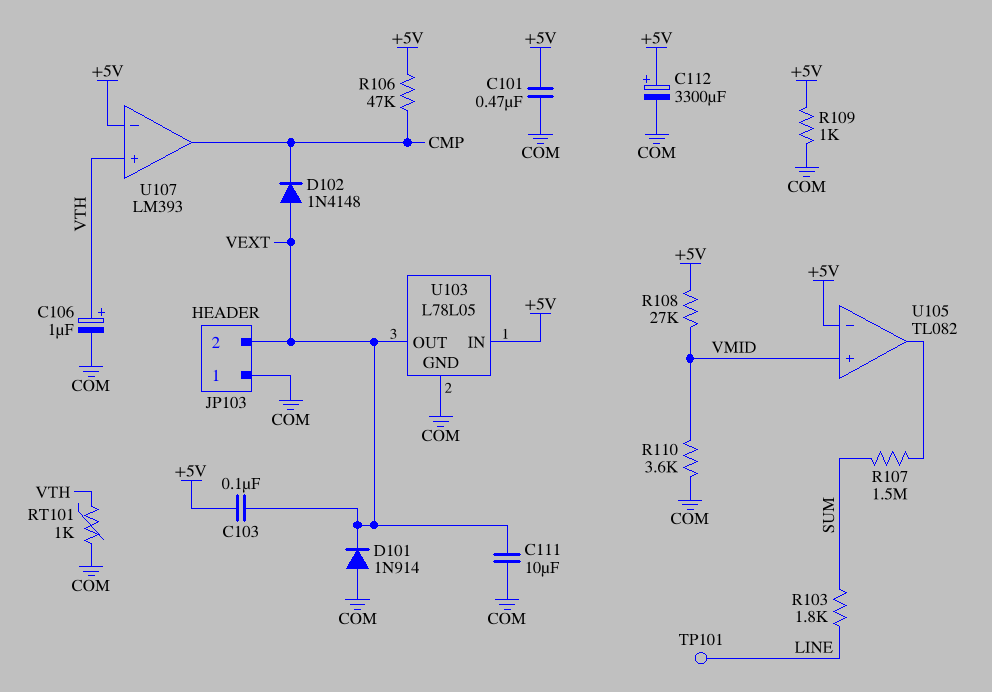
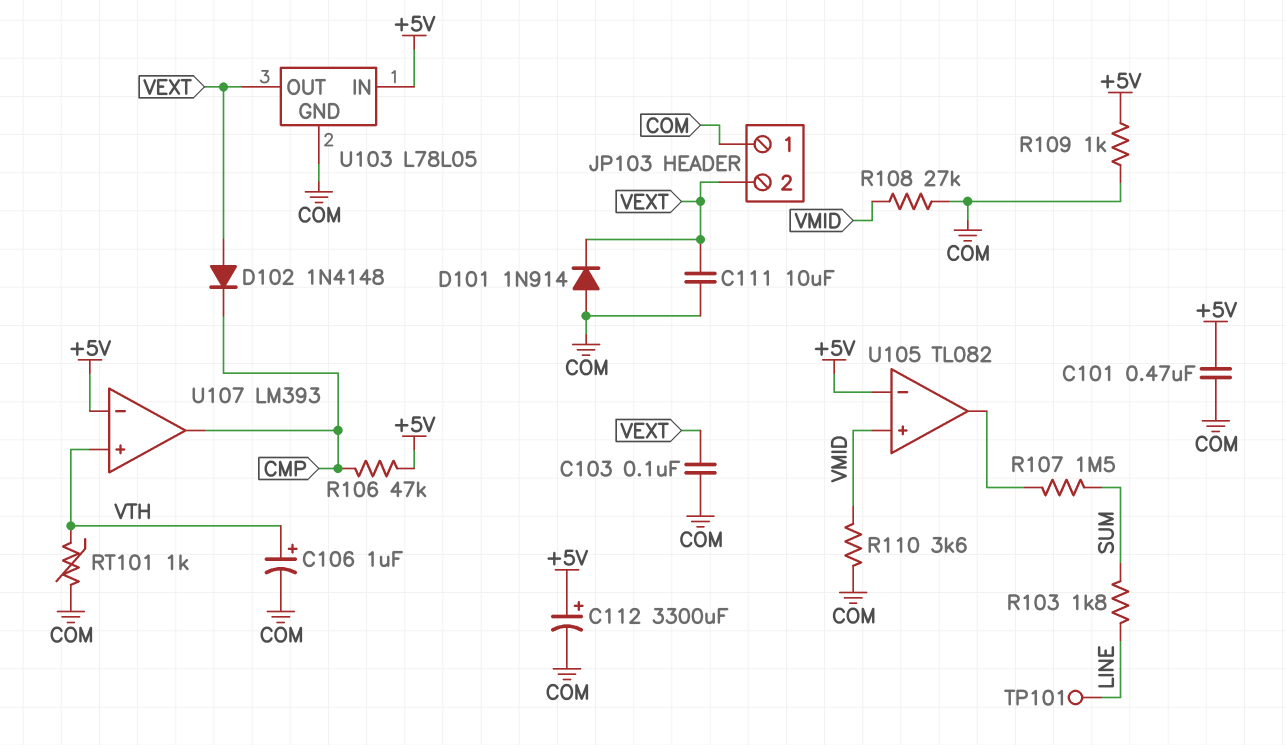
C103: 100nF (+5V, VEXT) -> 100nF (COM, VEXT)
R108: 27k (+5V, VMID) -> 27k (COM, VMID)

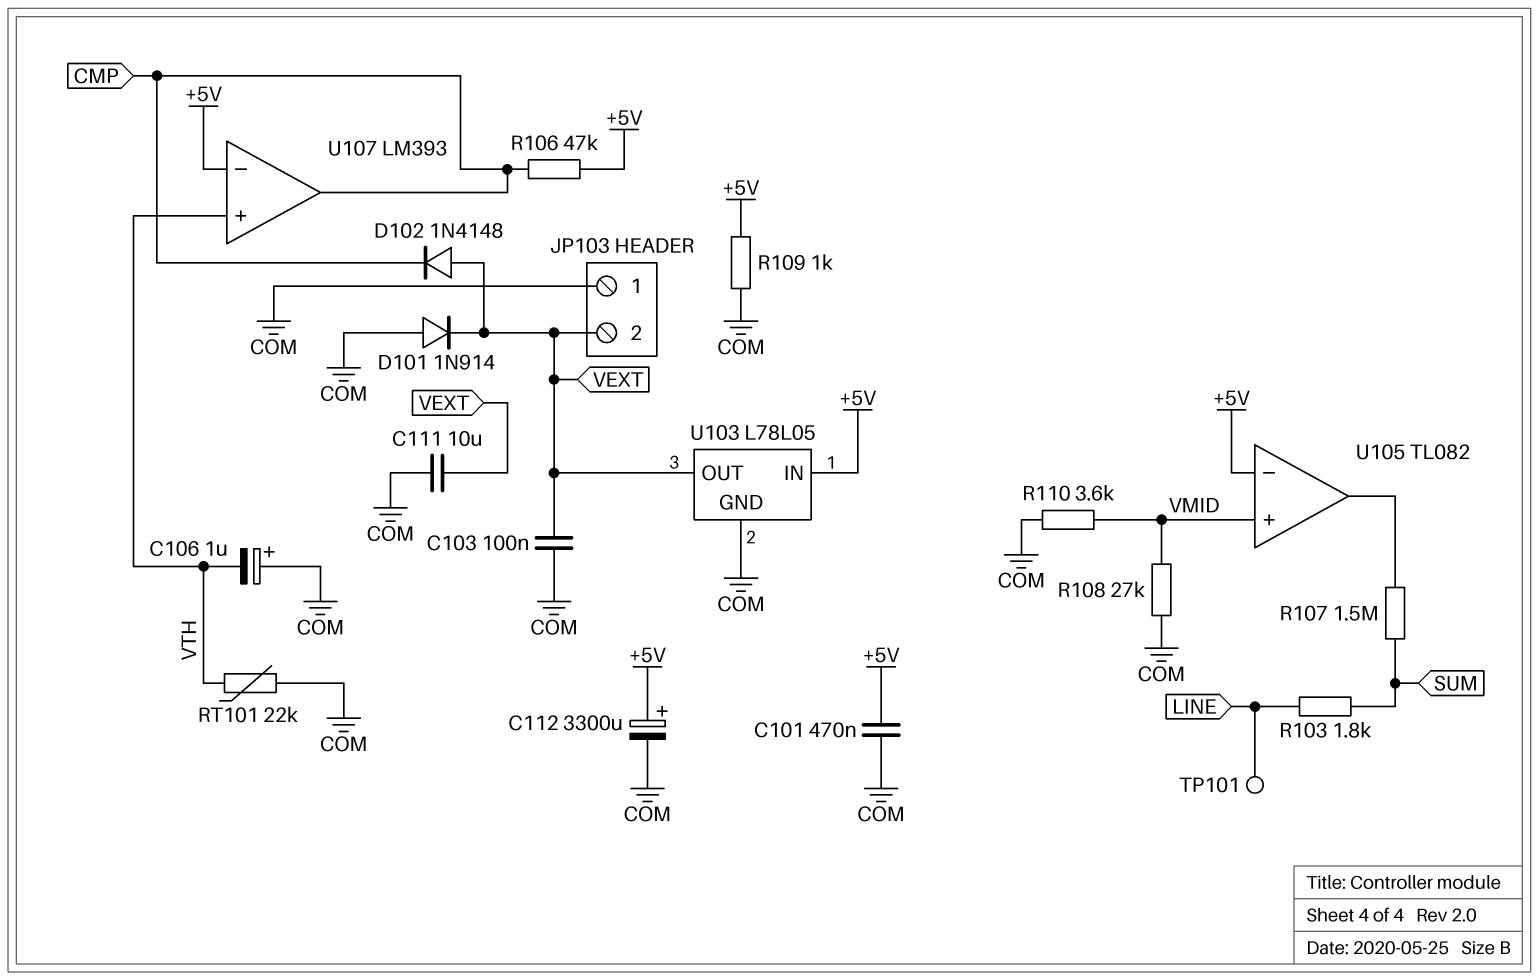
C106: 1uF (plus VTH, minus COM) -> 1uF (plus COM, minus VTH)
RT101: 1k (COM, VTH) -> 22k (COM, VTH)

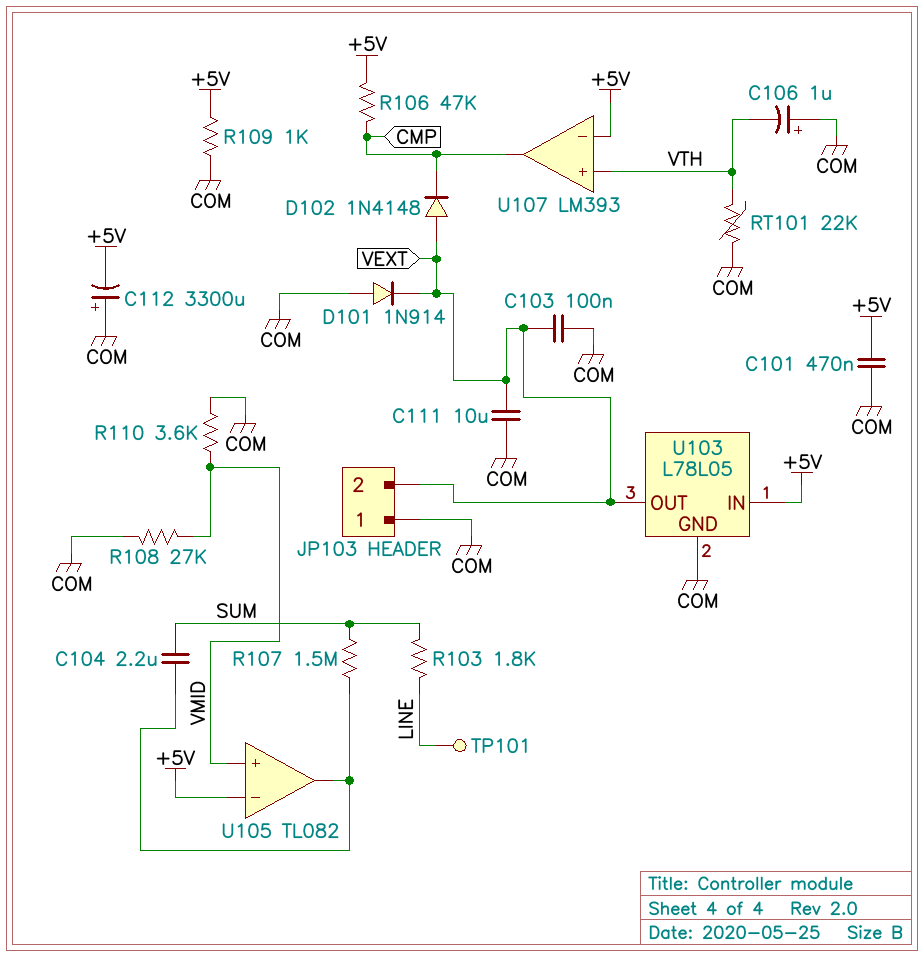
C104: none -> 2.2uF (SUM, U105/out)
C112: 3300uF (plus +5V, minus COM) -> 3300uF (plus COM, minus +5V)

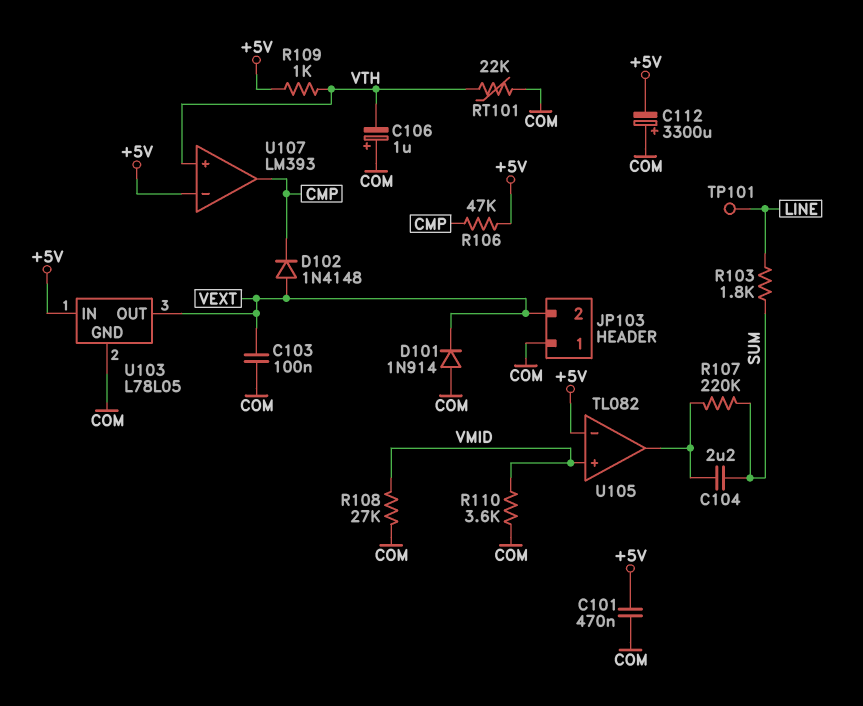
C111: 10uF (COM, VEXT) -> none
R107: 1.5M (SUM, U105/out) -> 220k (SUM, U105/out)
R109: 1k (+5V, COM) -> 1k (+5V, VTH)

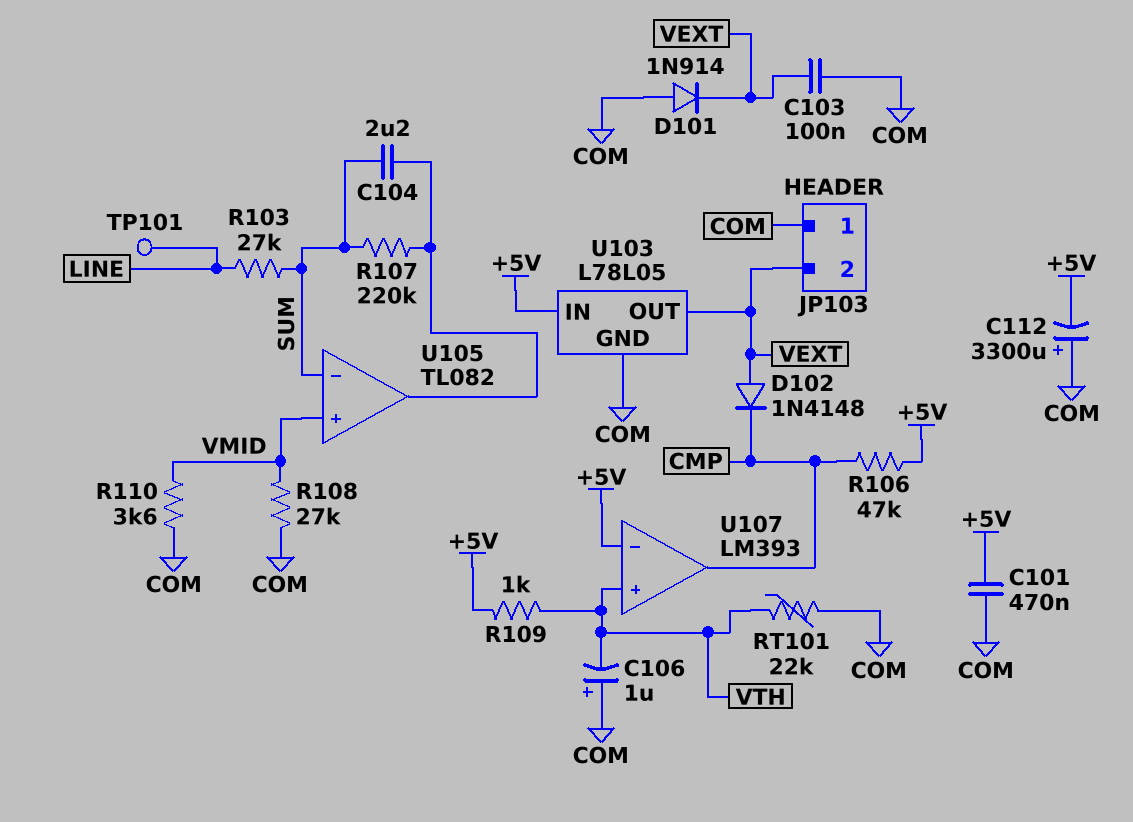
R103: 1.8k (LINE, SUM) -> 27k (LINE, SUM)
U105 pin in-: +5V -> SUM

